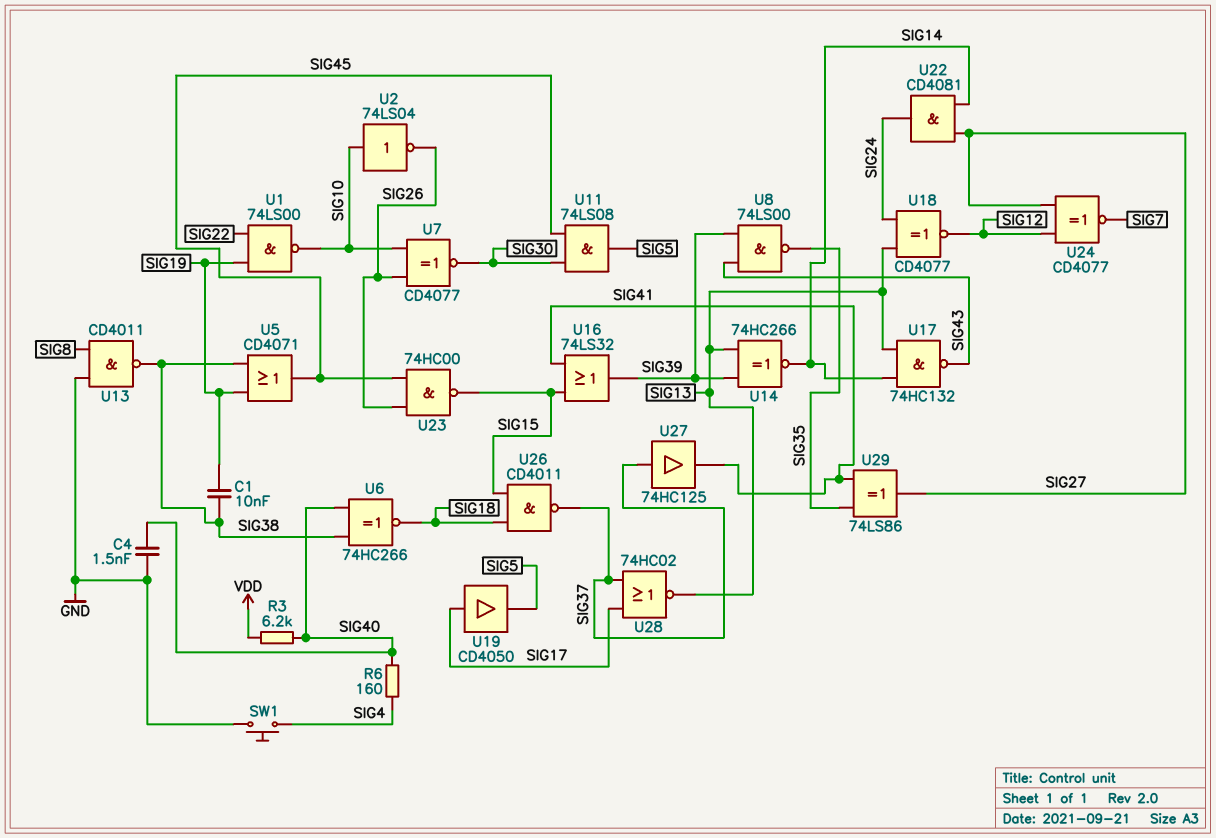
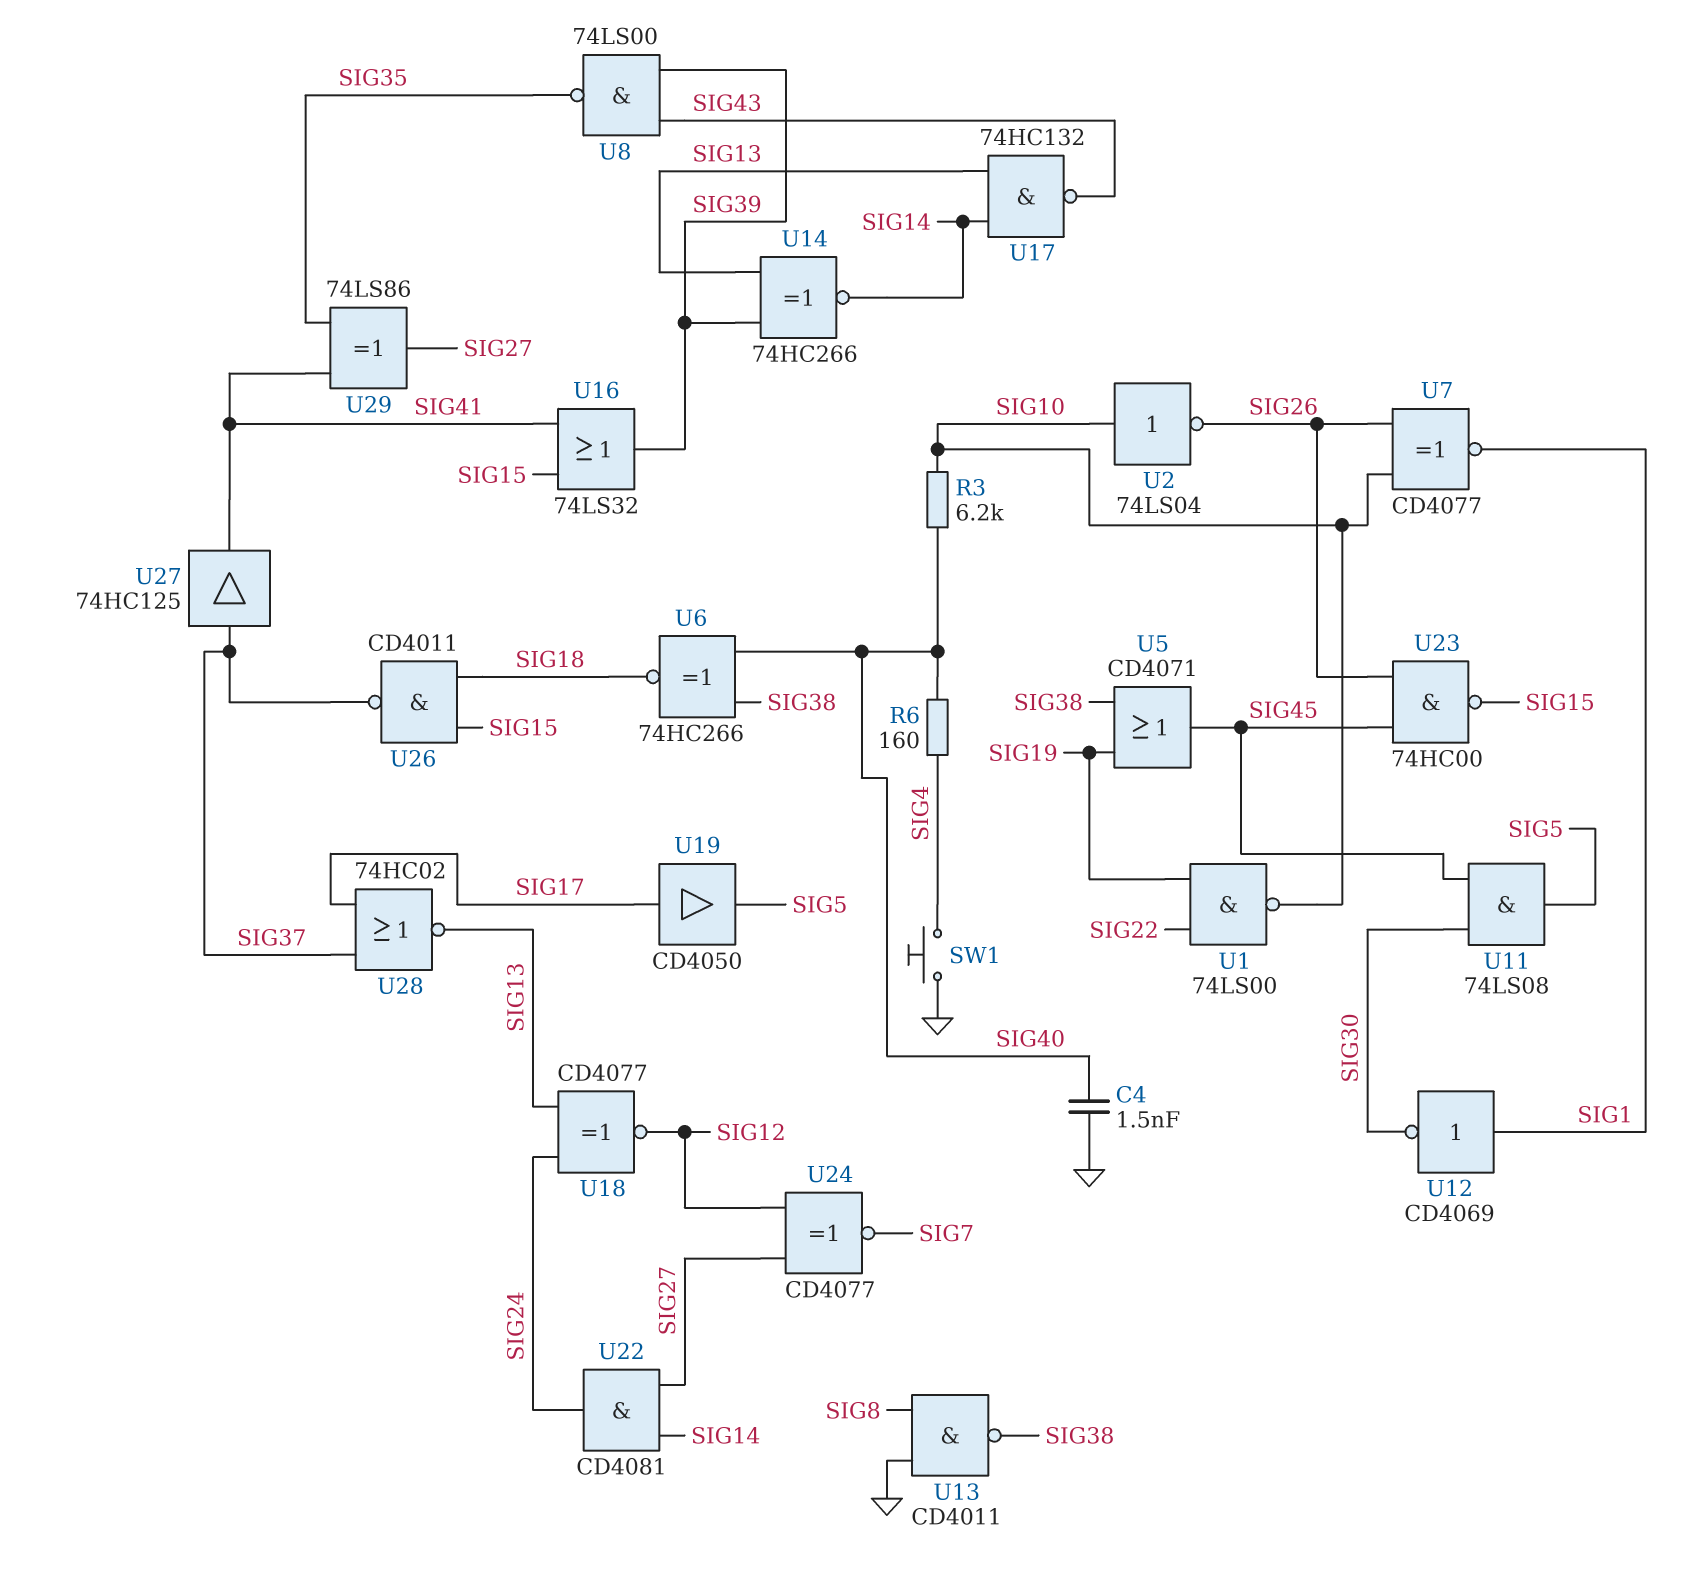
C1: 10nF (SIG19, SIG38) -> none
R3: 6.2k (SIG40, VDD) -> 6.2k (SIG10, SIG40)
U7: XNOR CD4077 (in SIG10, in SIG26, out SIG30) -> XNOR CD4077 (in SIG10, in SIG26, out SIG1)
U12: none -> NOT CD4069 (in SIG1, out SIG30)

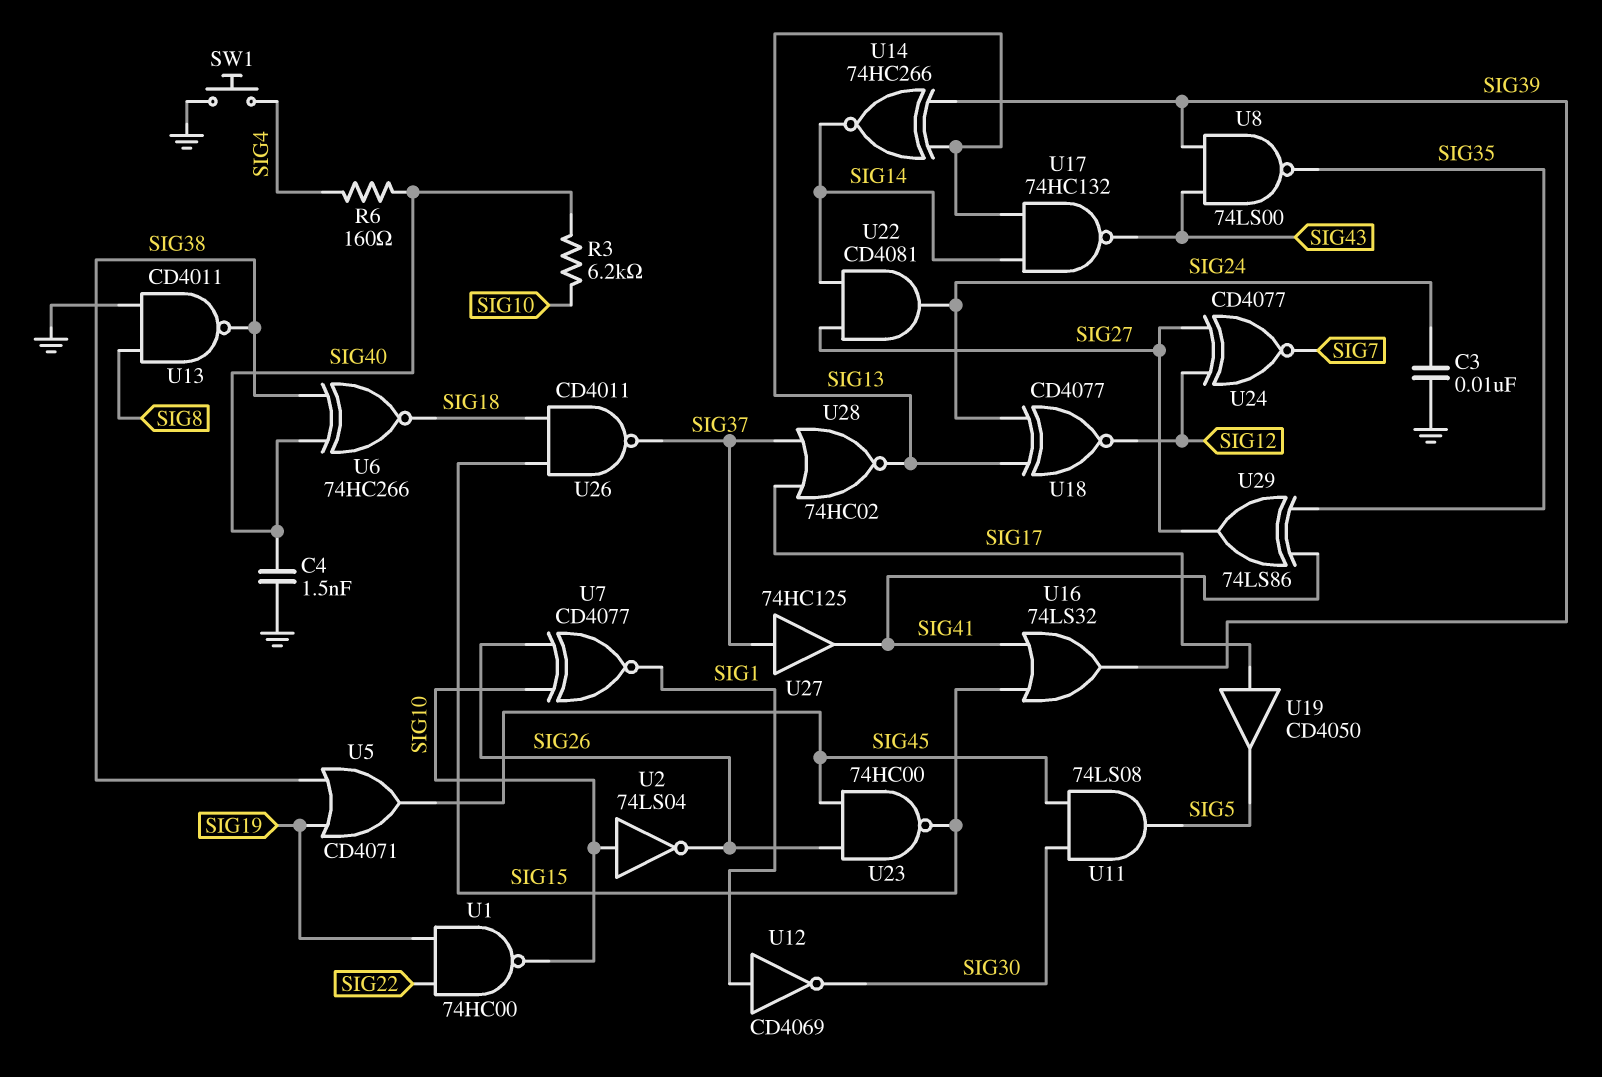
C3: none -> 10nF (GND, SIG24)
U1: NAND 74LS00 (in SIG19, in SIG22, out SIG10) -> NAND 74HC00 (in SIG19, in SIG22, out SIG10)

